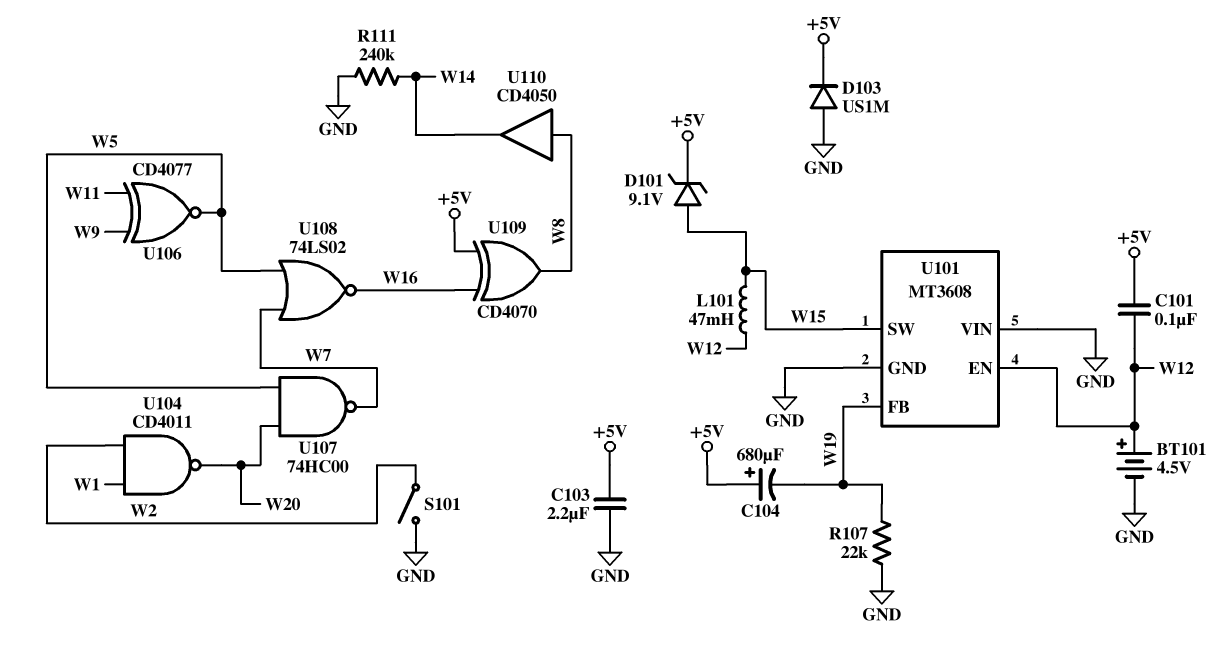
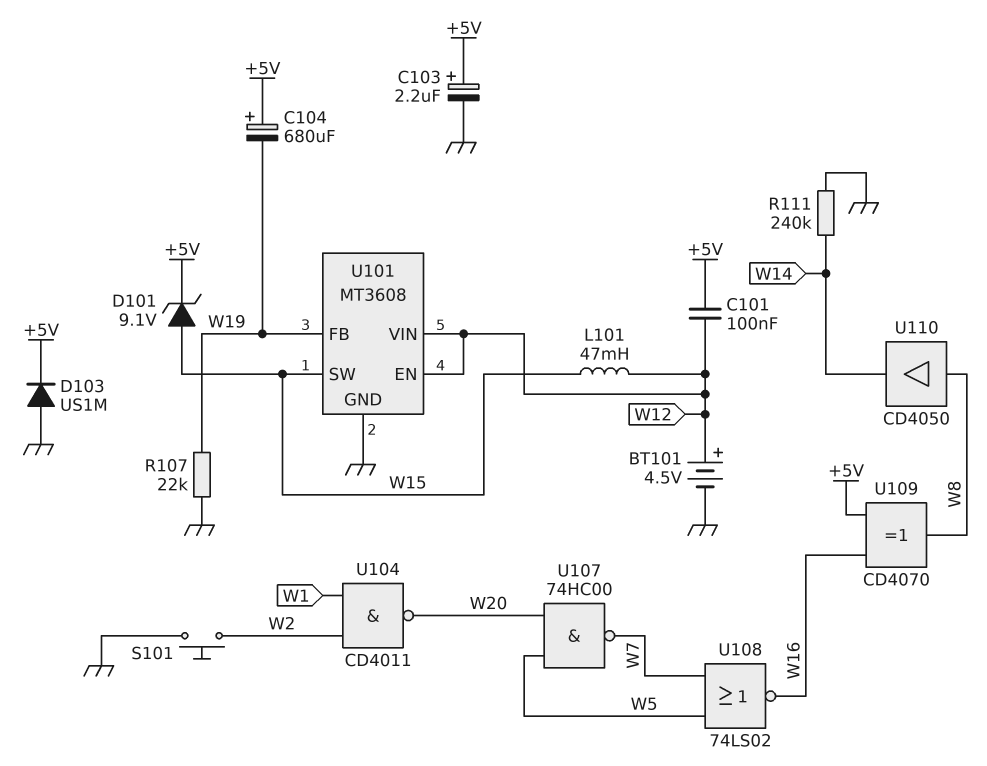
C103: 2.2uF (+5V, GND) -> 2.2uF (plus +5V, minus GND)
S101: switch (GND, W2) -> button (GND, W2)
U101 pin VIN: GND -> W12
U106: XNOR CD4077 (in W9, in W11, out W5) -> none

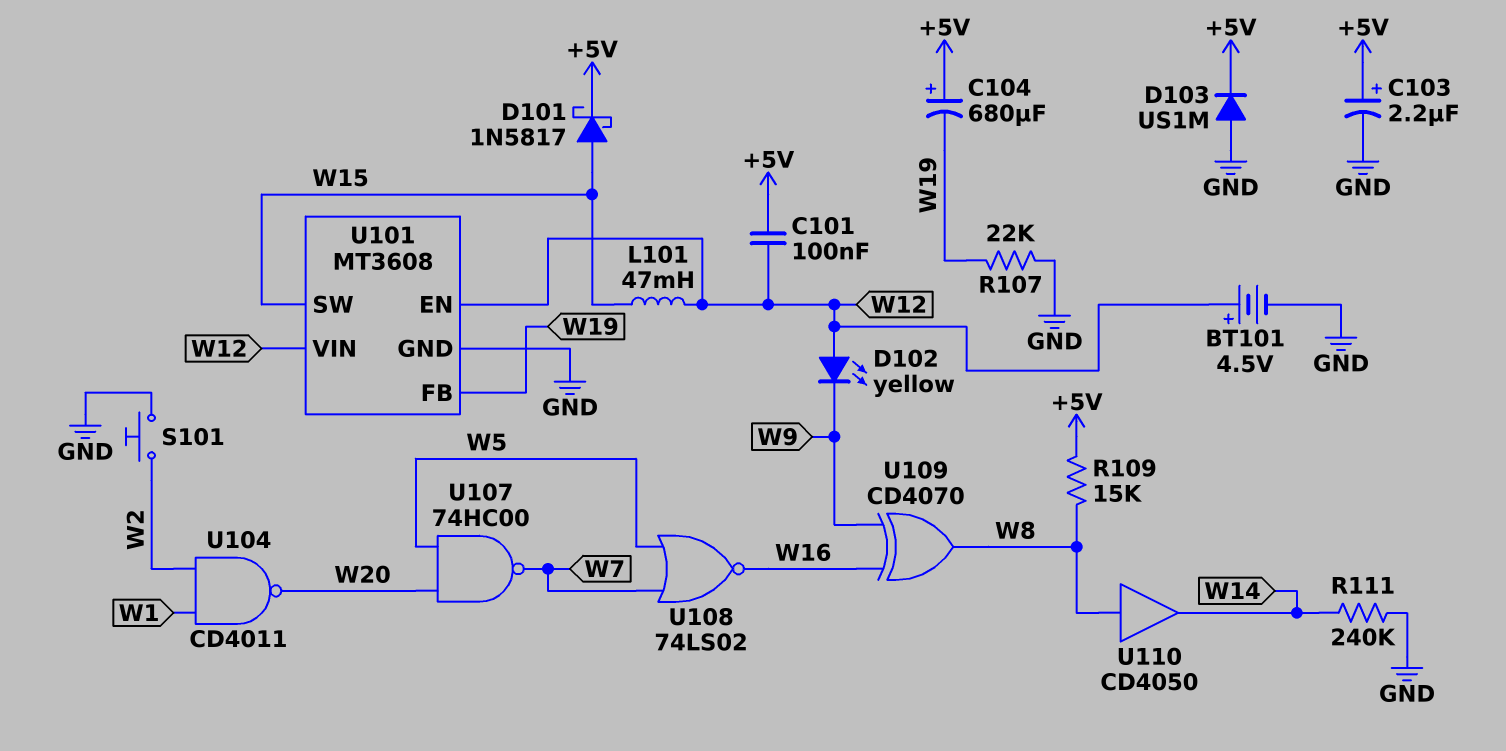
D101: zener 9.1V (A W15, K +5V) -> schottky 1N5817 (A W15, K +5V)
D102: none -> LED yellow (A W12, K W9)
R109: none -> 15k (+5V, W8)
U109: XOR CD4070 (in +5V, in W16, out W8) -> XOR CD4070 (in W9, in W16, out W8)

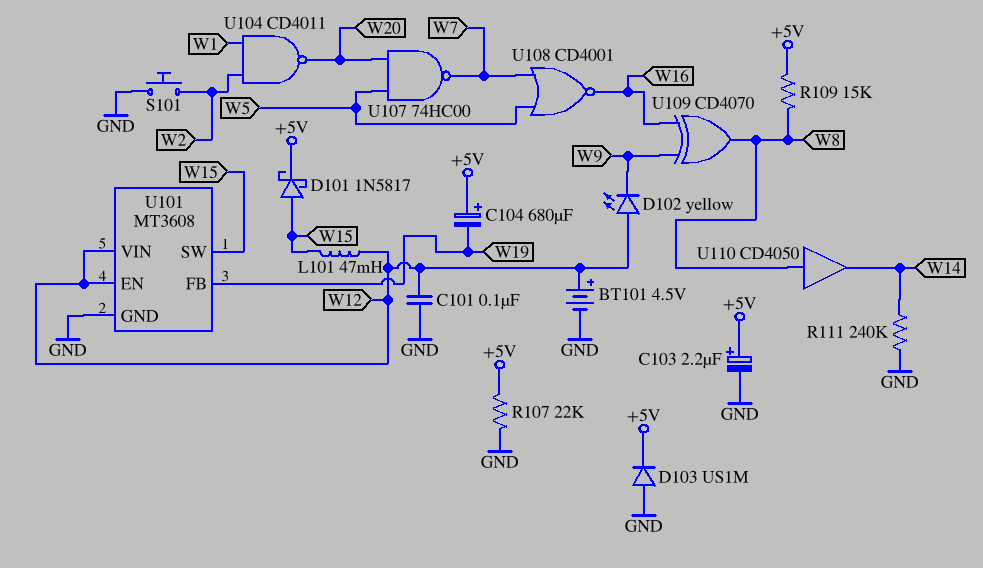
C101: 100nF (+5V, W12) -> 100nF (GND, W12)
R107: 22k (GND, W19) -> 22k (+5V, GND)
U108: NOR 74LS02 (in W5, in W7, out W16) -> NOR CD4001 (in W5, in W7, out W16)

